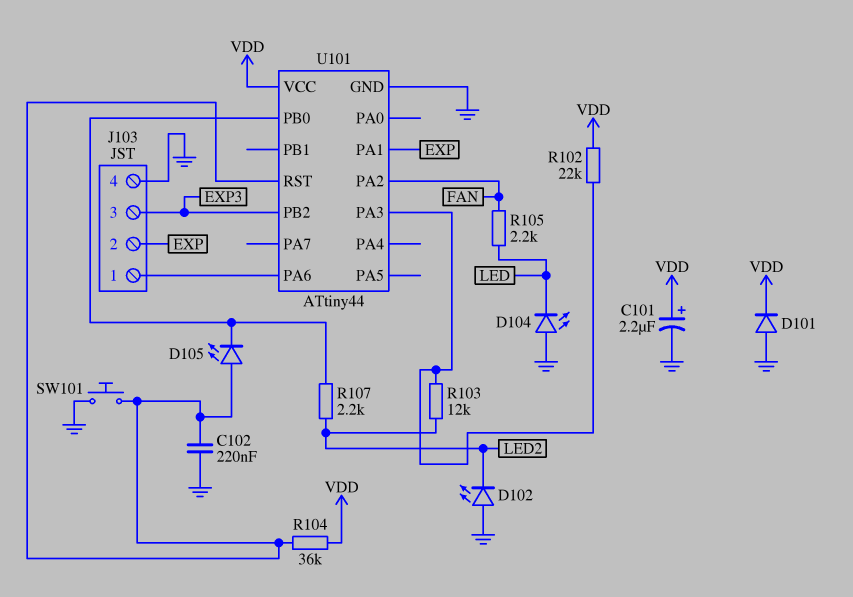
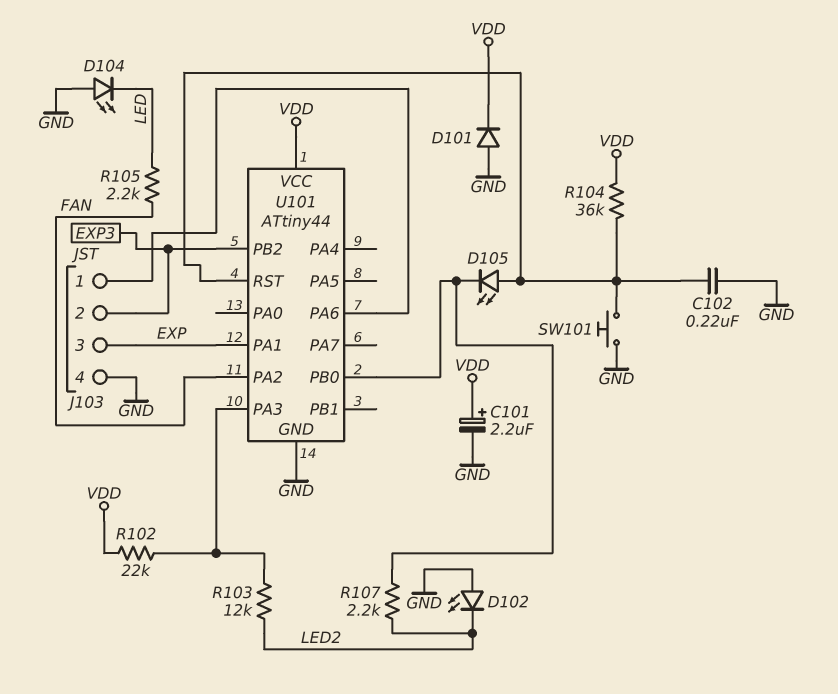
J103 pin 2: EXP -> EXP3
J103 pin 3: EXP3 -> EXP

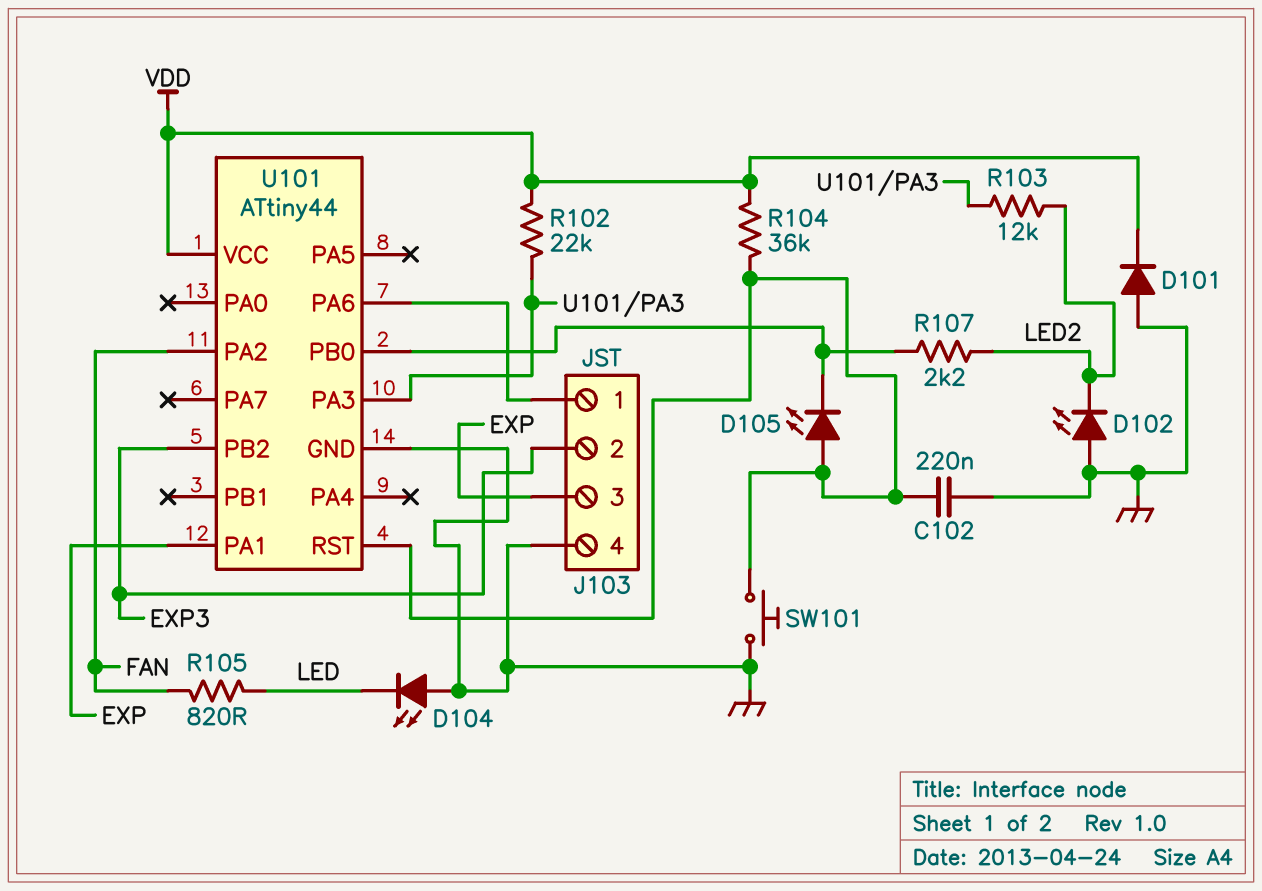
C101: 2.2uF (plus VDD, minus GND) -> none
R105: 2.2k (FAN, LED) -> 820 (FAN, LED)

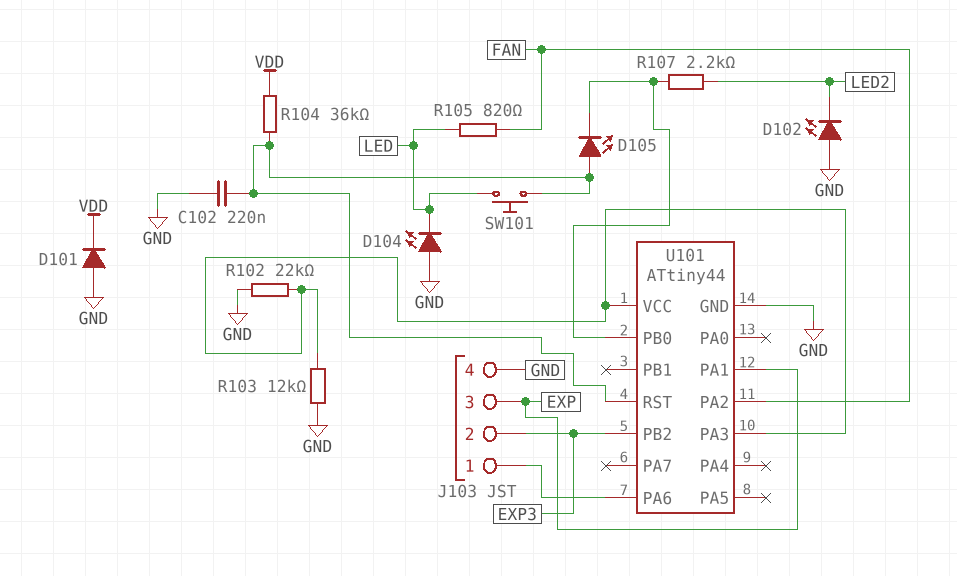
R102: 22k (U101/PA3, VDD) -> 22k (GND, U101/PA3)
R103: 12k (LED2, U101/PA3) -> 12k (GND, U101/PA3)
SW101: button (GND, U101/RST) -> button (LED, U101/RST)
U101 pin VCC: VDD -> U101/PA3

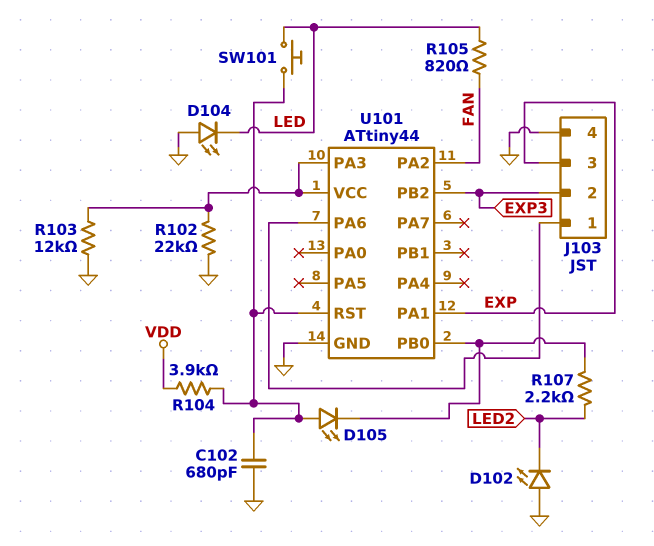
C102: 220nF (GND, U101/RST) -> 680pF (GND, U101/RST)
D101: diode (A GND, K VDD) -> none
R104: 36k (U101/RST, VDD) -> 3.9k (U101/RST, VDD)

